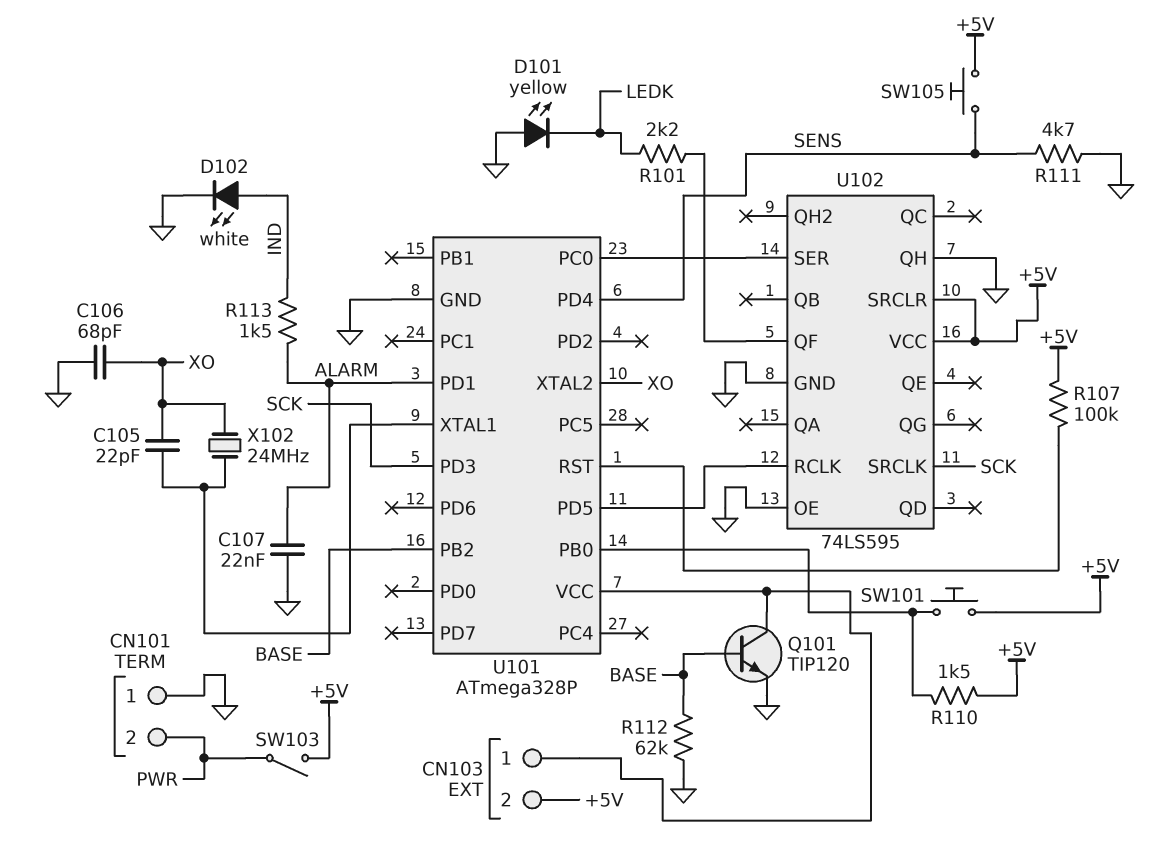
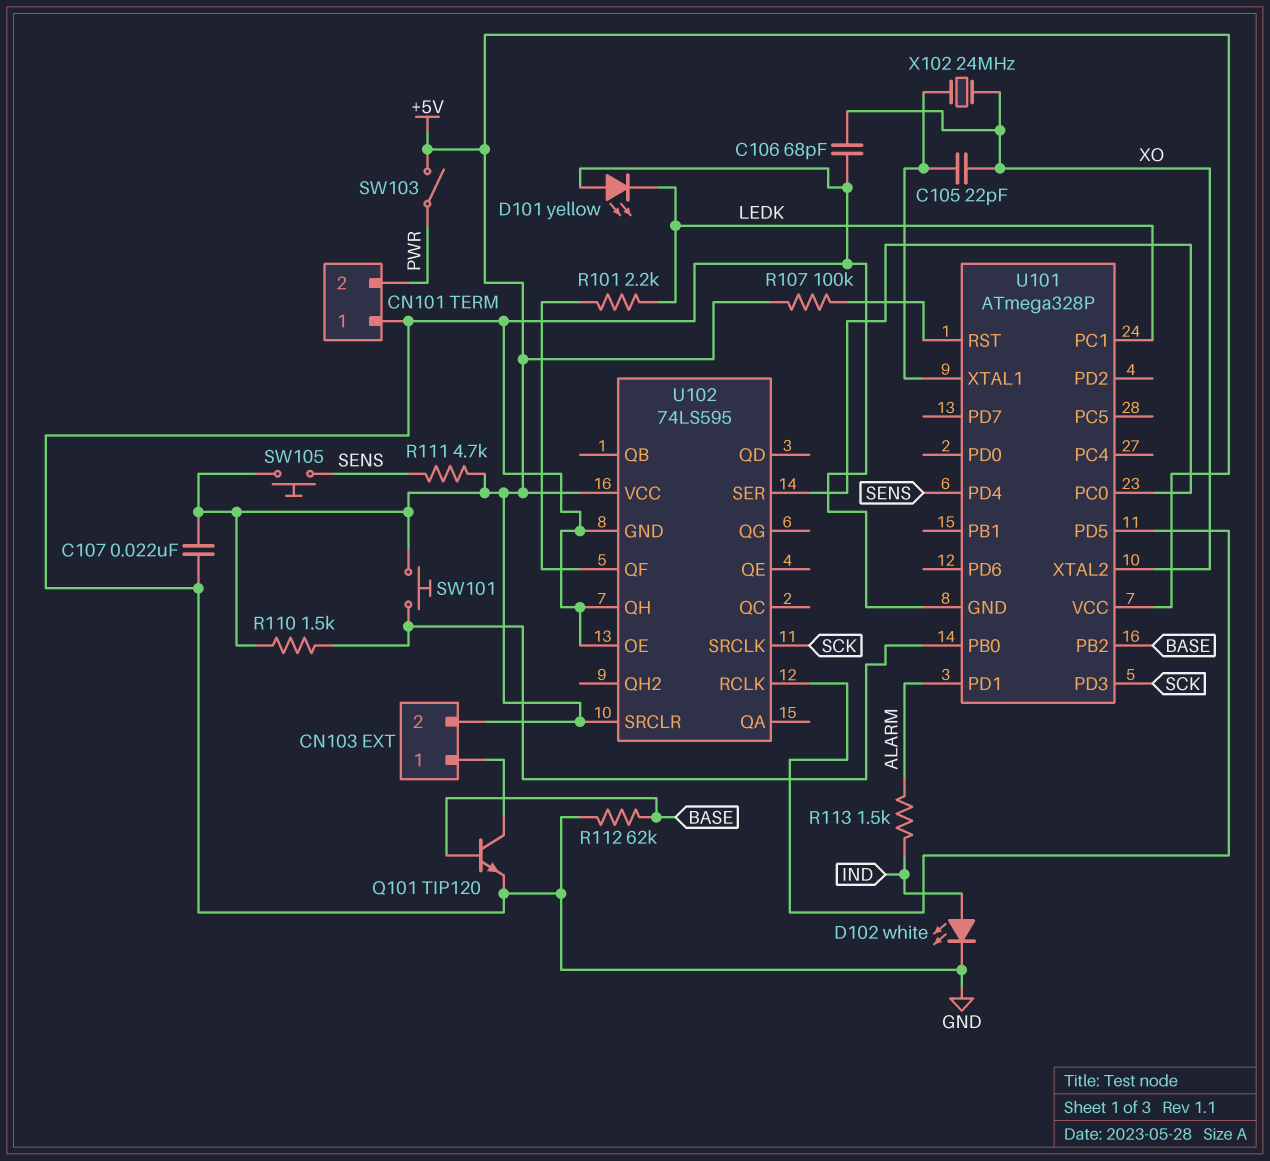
C107: 22nF (ALARM, GND) -> 22nF (+5V, GND)
R111: 4.7k (GND, SENS) -> 4.7k (+5V, SENS)
U101 pin PC1: none -> LEDK
U101 pin VCC: CN103/1 -> +5V

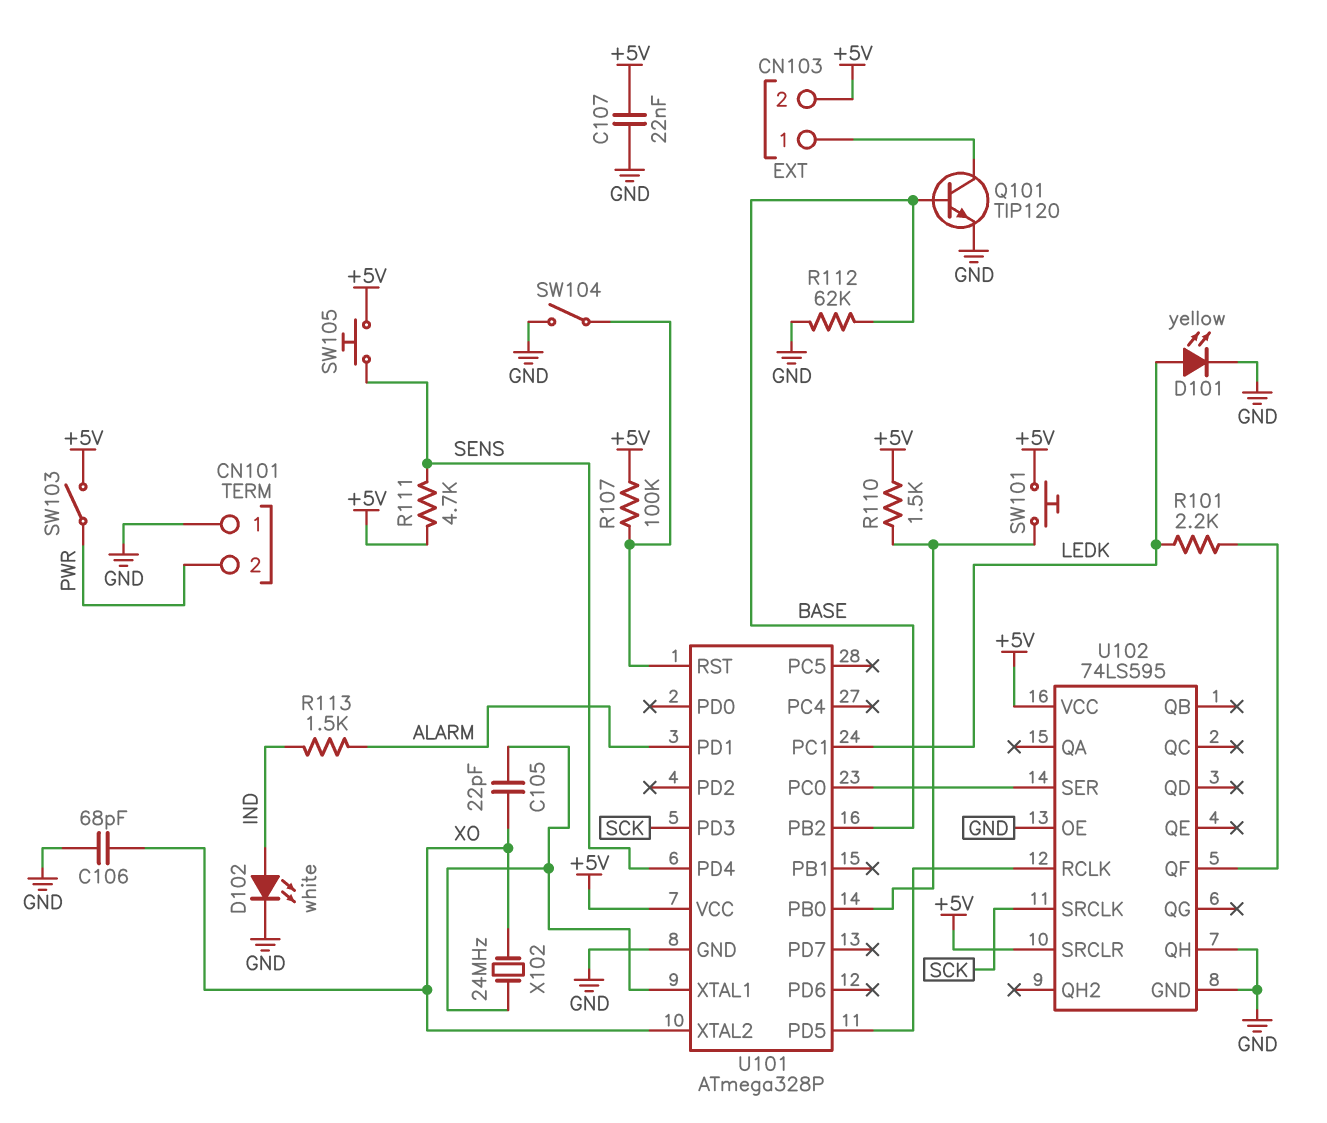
D101: LED yellow (A GND, K LEDK) -> LED yellow (A LEDK, K GND)
SW104: none -> switch (GND, U101/RST)

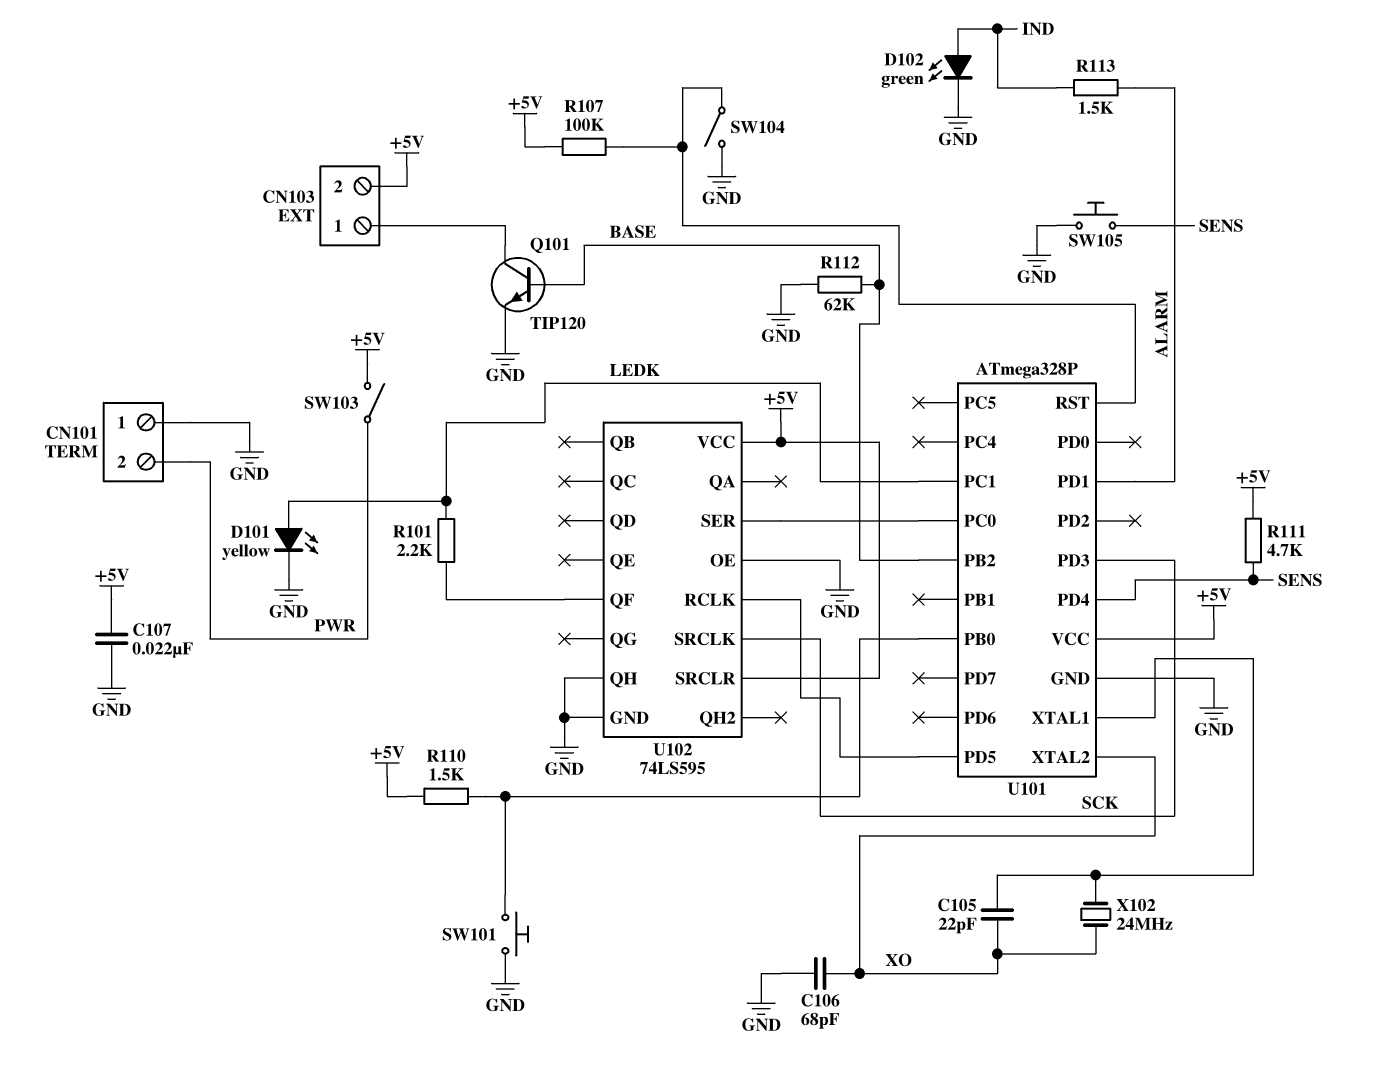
D102: LED white (A IND, K GND) -> LED green (A IND, K GND)
SW101: button (+5V, U101/PB0) -> button (GND, U101/PB0)
SW105: button (+5V, SENS) -> button (GND, SENS)

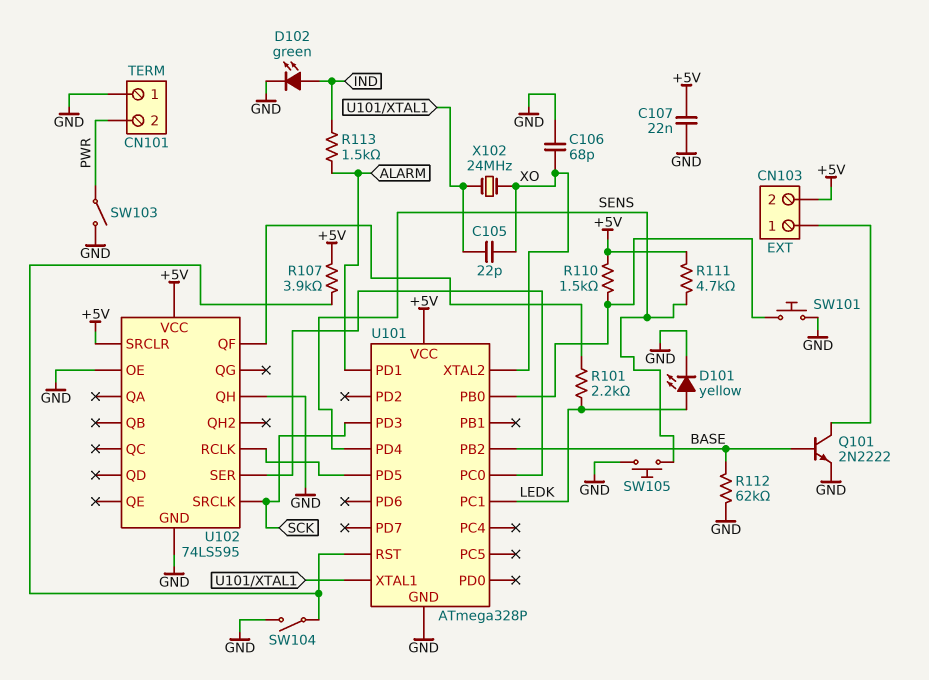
Q101: NPN TIP120 (B BASE, C CN103/1, E GND) -> NPN 2N2222 (B BASE, C CN103/1, E GND)
R107: 100k (+5V, U101/RST) -> 3.9k (+5V, U101/RST)
SW103: switch (+5V, PWR) -> switch (GND, PWR)

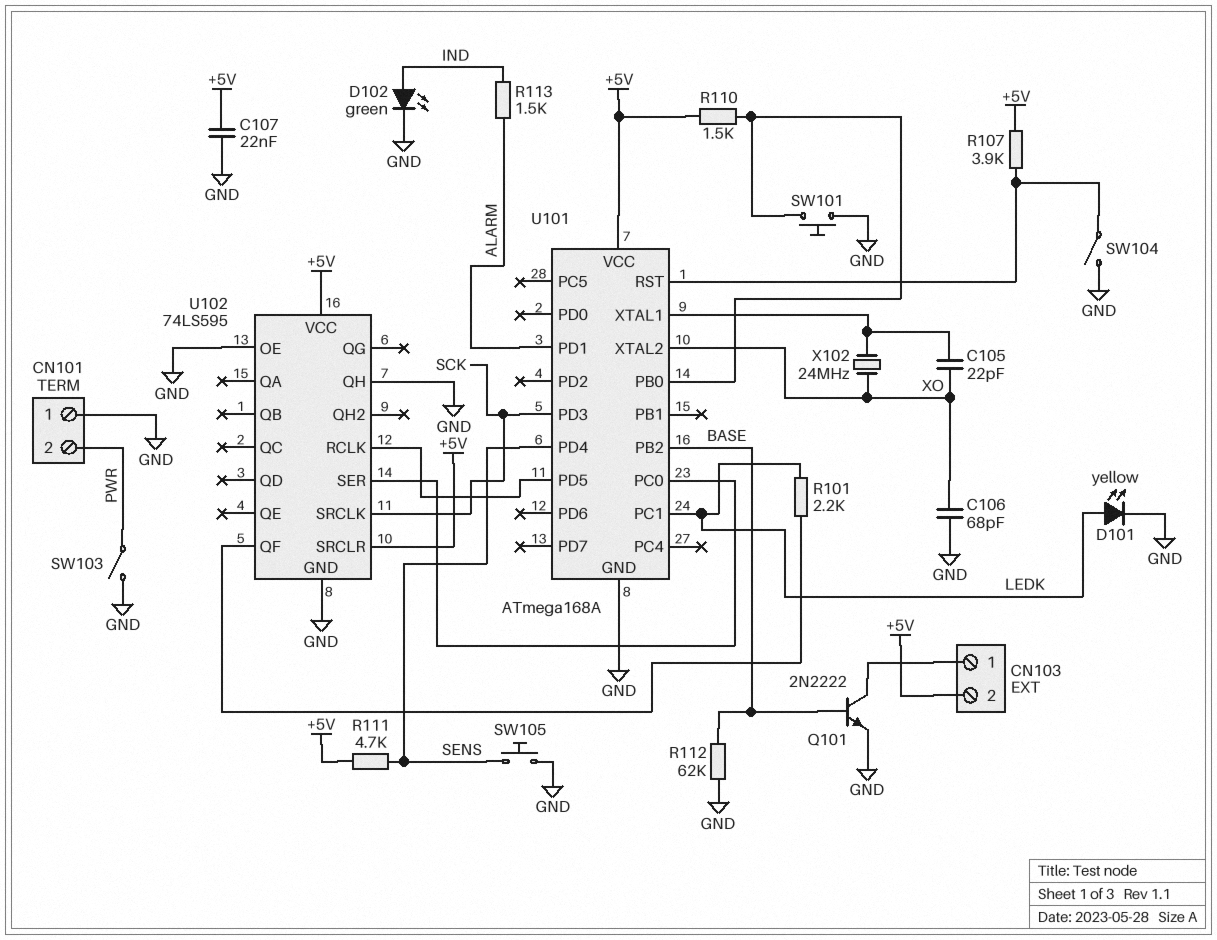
U101: ATmega328P -> ATmega168A

